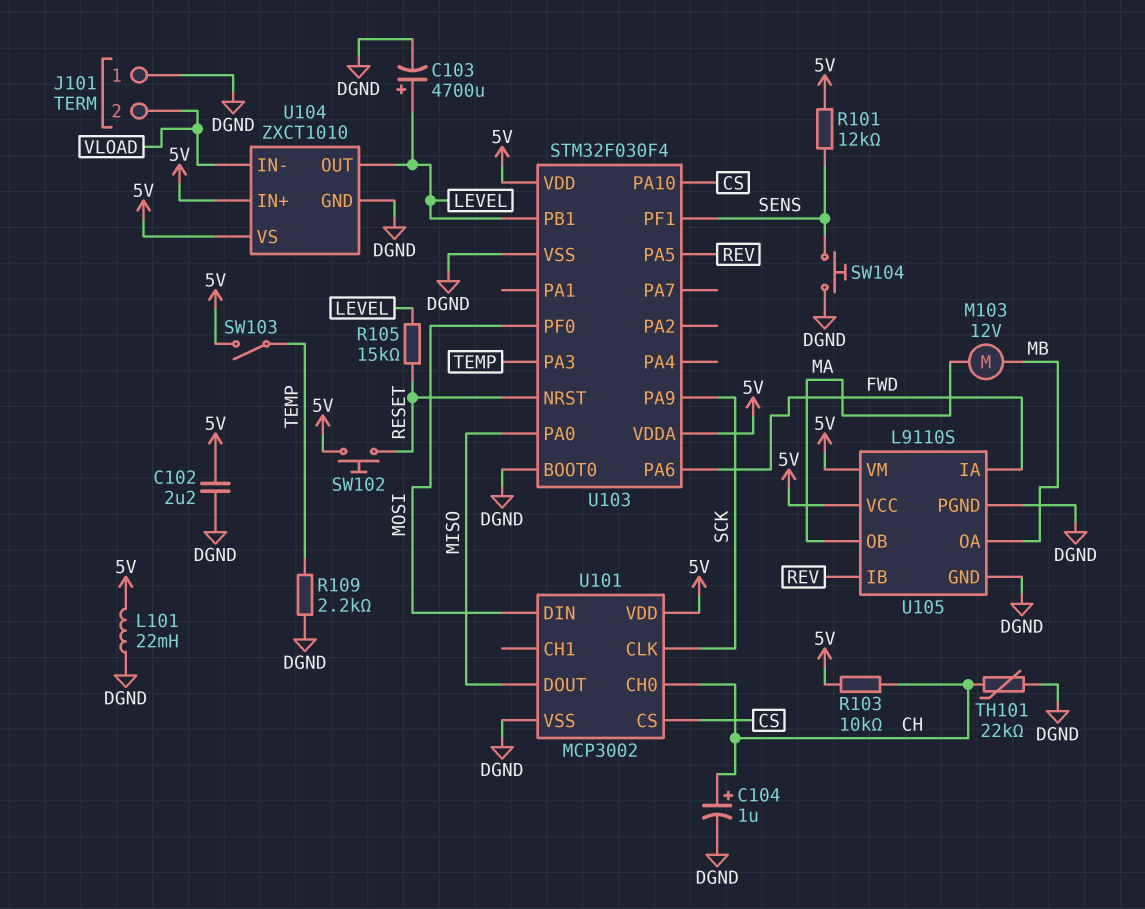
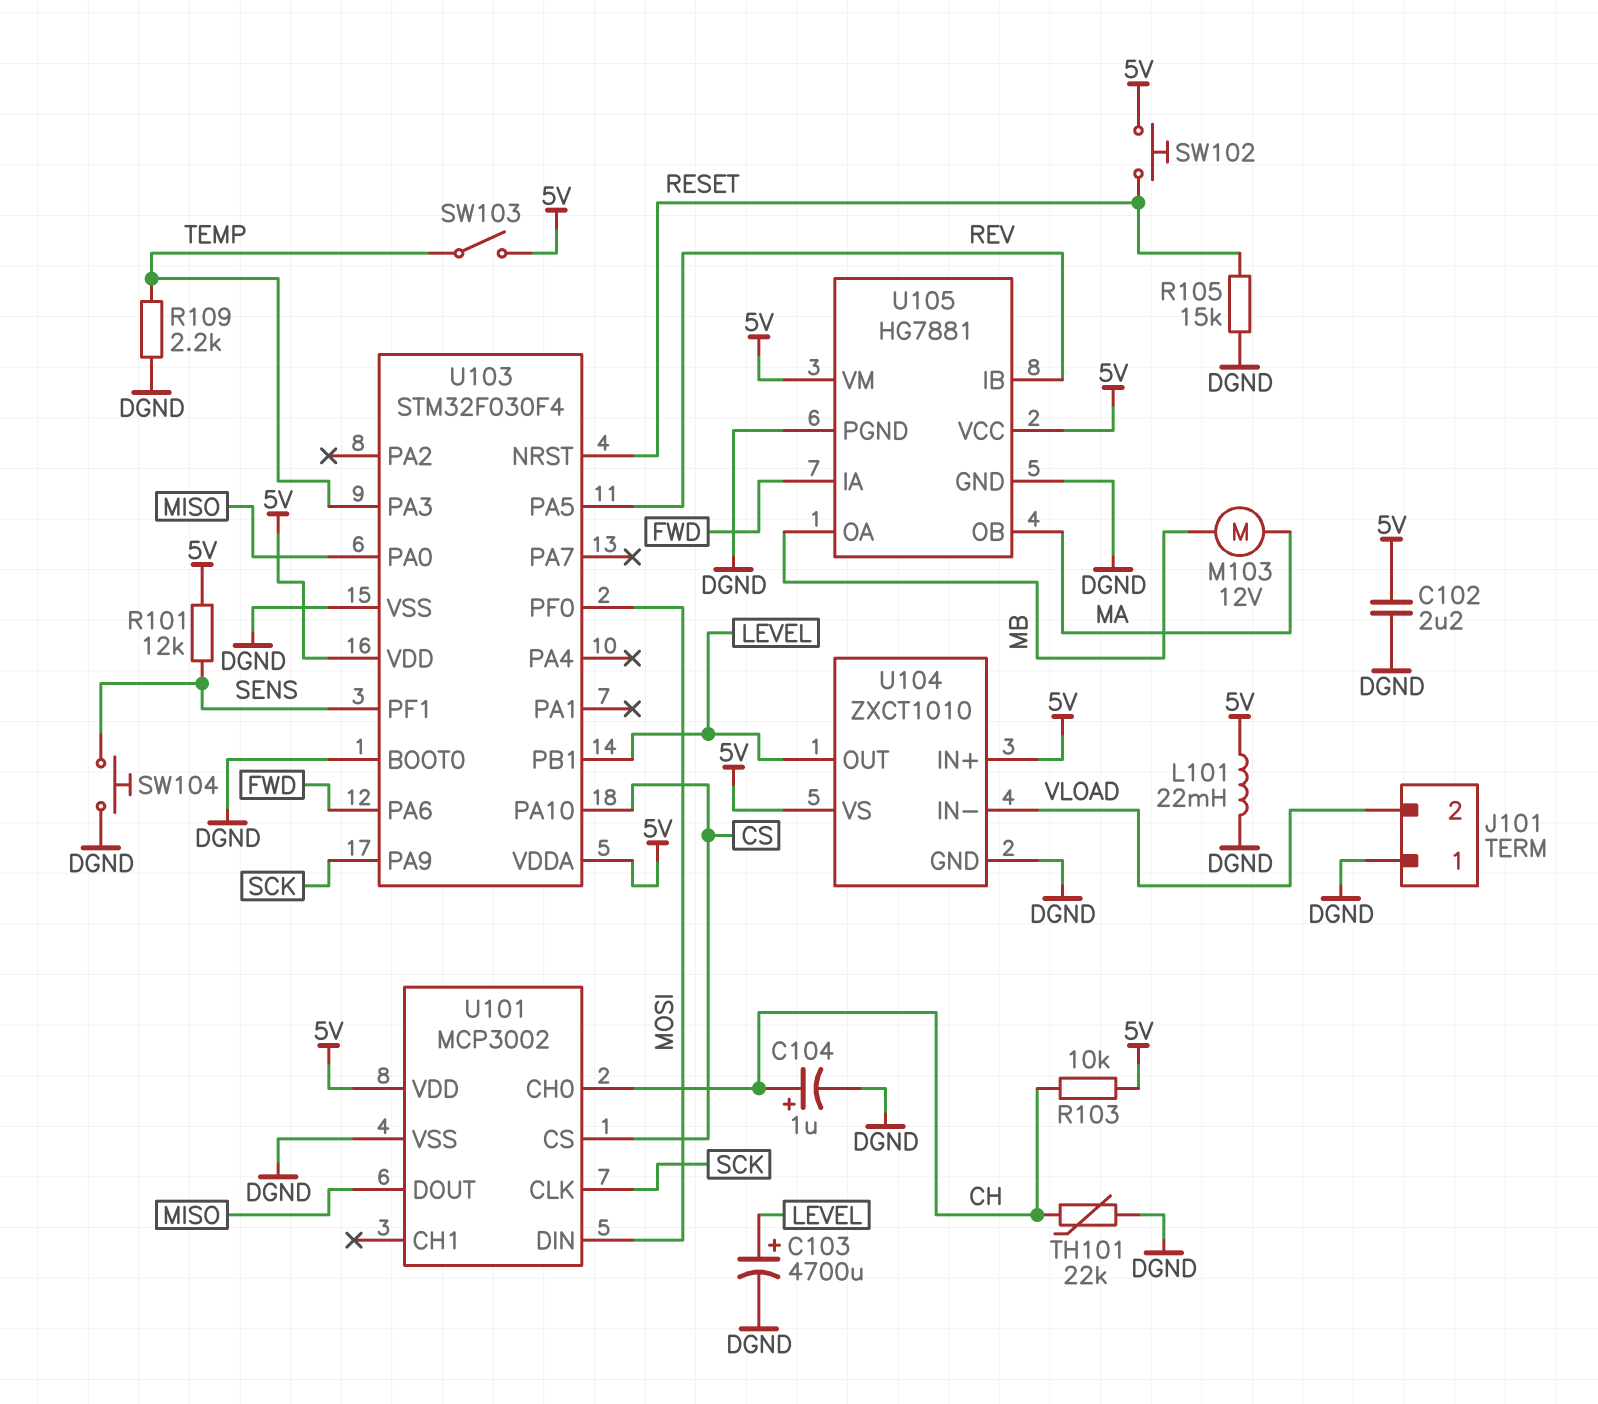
R105: 15k (LEVEL, RESET) -> 15k (DGND, RESET)
U105: L9110S -> HG7881

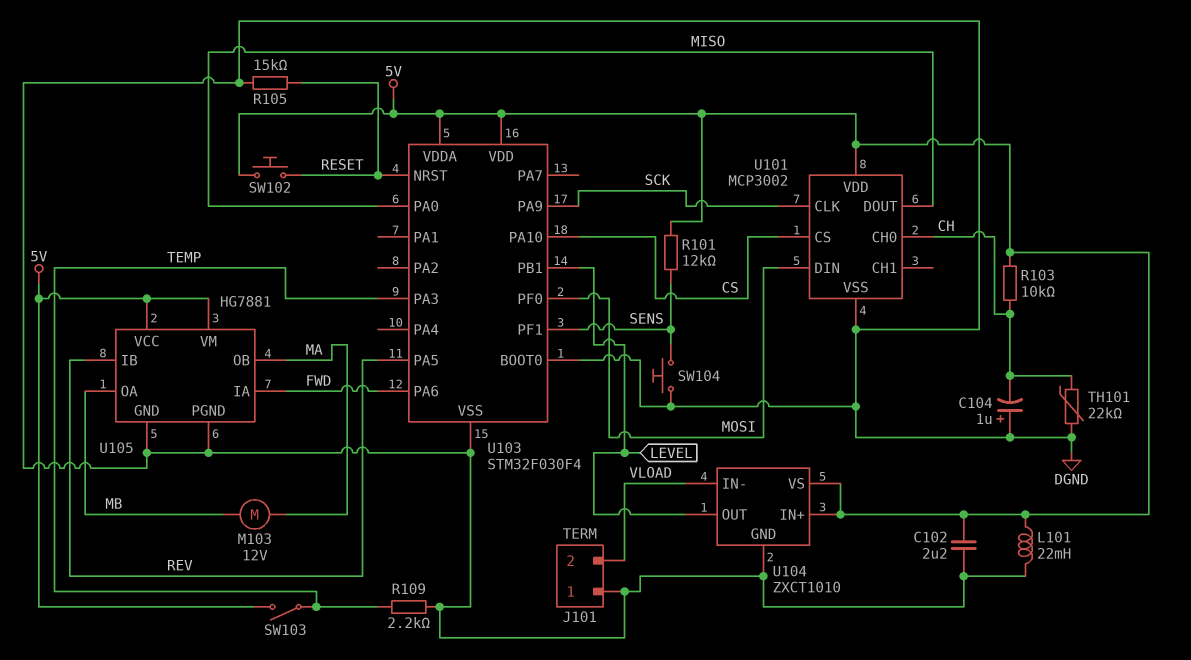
C103: 4700uF (plus LEVEL, minus DGND) -> none
C104: 1uF (plus CH, minus DGND) -> 1uF (plus DGND, minus CH)

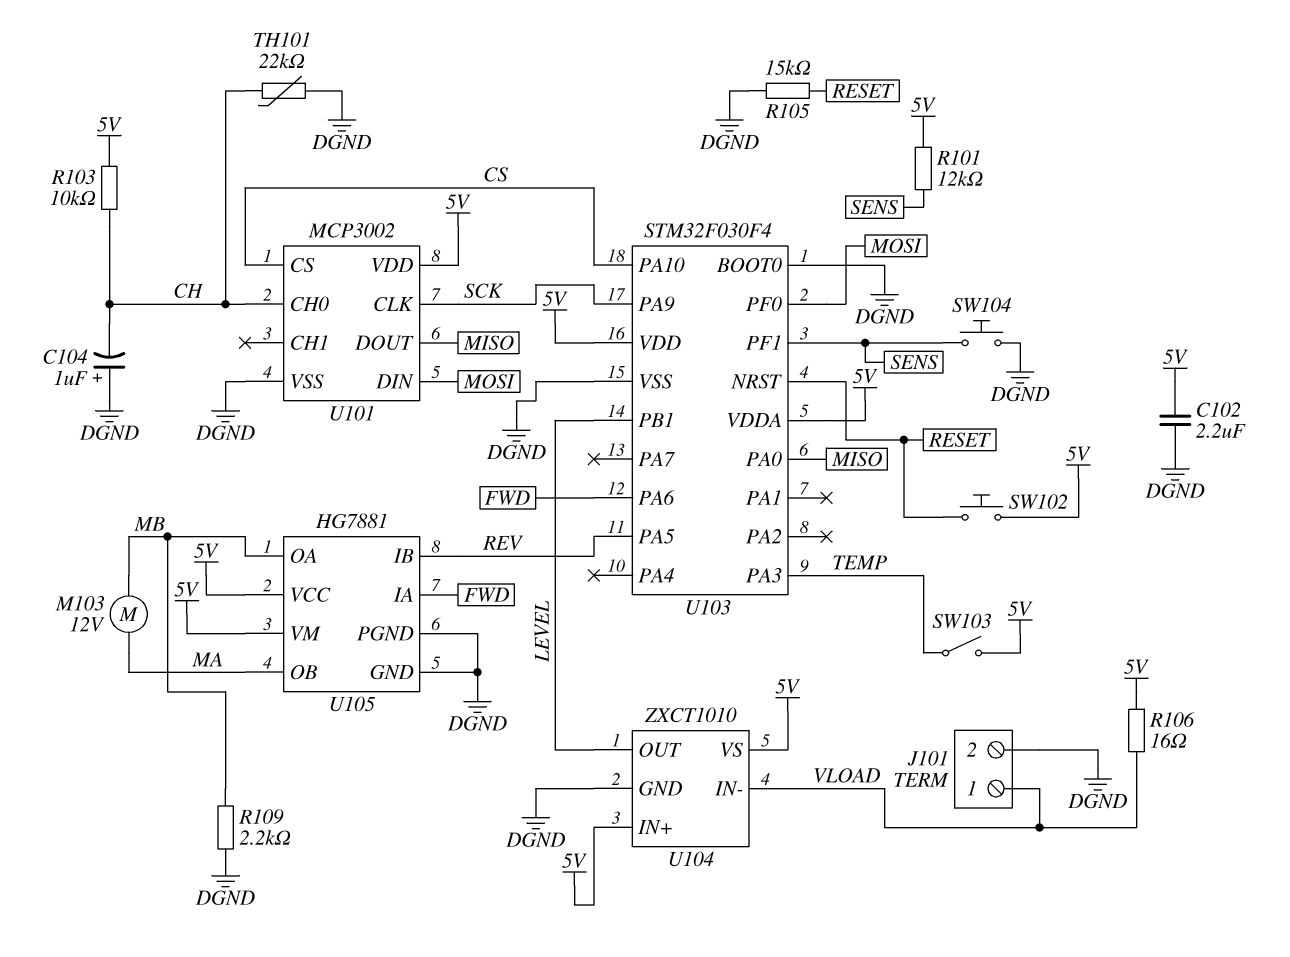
J101 pin 1: DGND -> VLOAD
J101 pin 2: VLOAD -> DGND
L101: 22mH (5V, DGND) -> none
R106: none -> 16 (5V, VLOAD)
R109: 2.2k (DGND, TEMP) -> 2.2k (DGND, MB)

